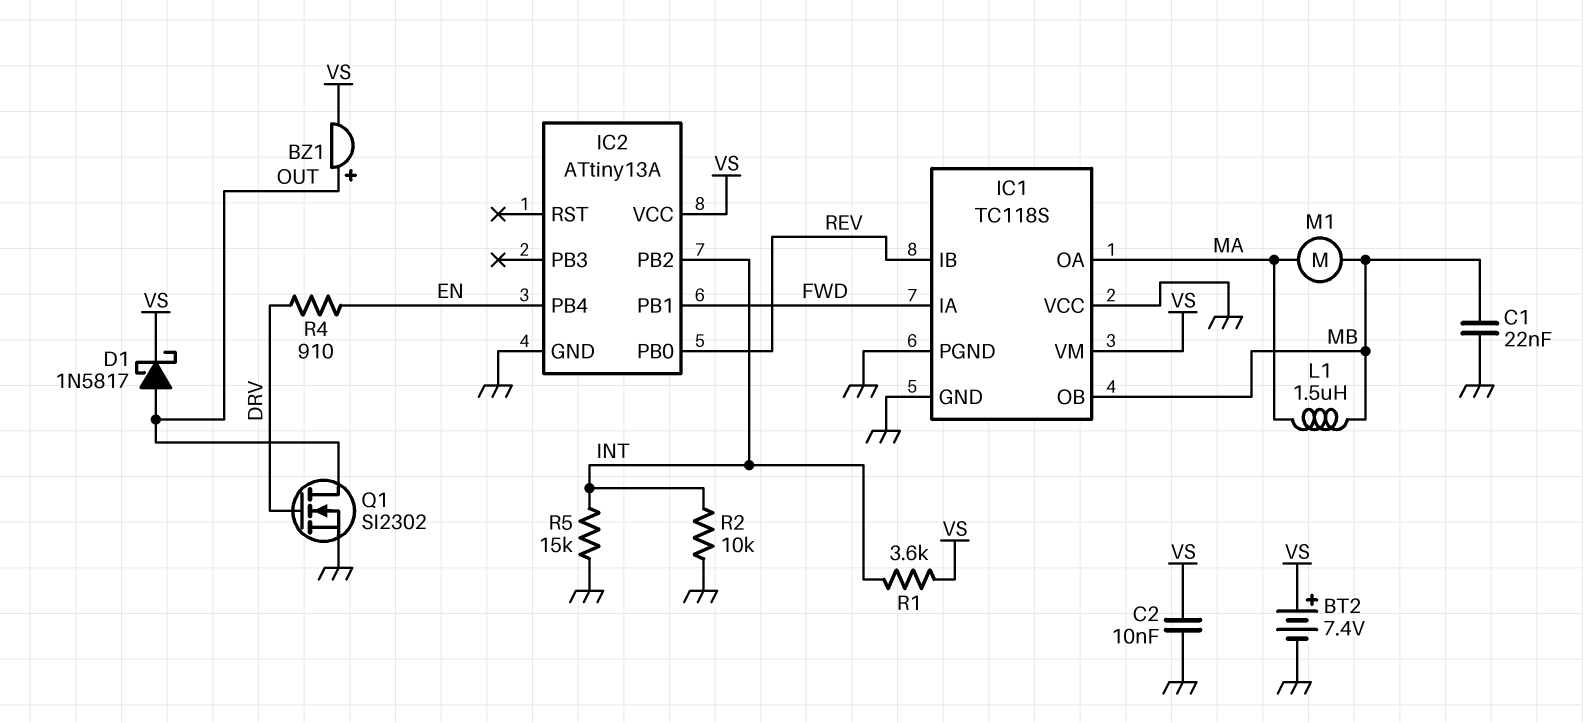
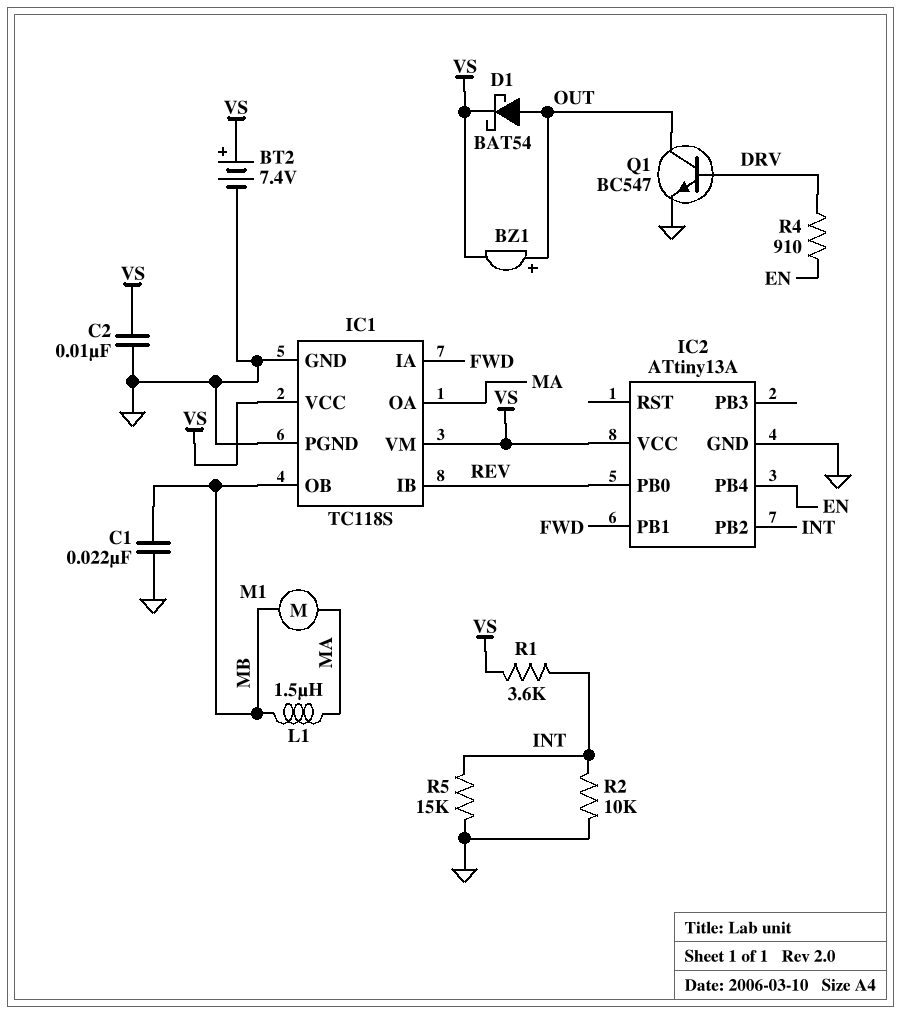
D1: schottky 1N5817 (A OUT, K VS) -> schottky BAT54 (A OUT, K VS)
IC1 pin VCC: GND -> VS
Q1: NMOS SI2302 (G DRV, D OUT, S GND) -> NPN BC547 (B DRV, C OUT, E GND)

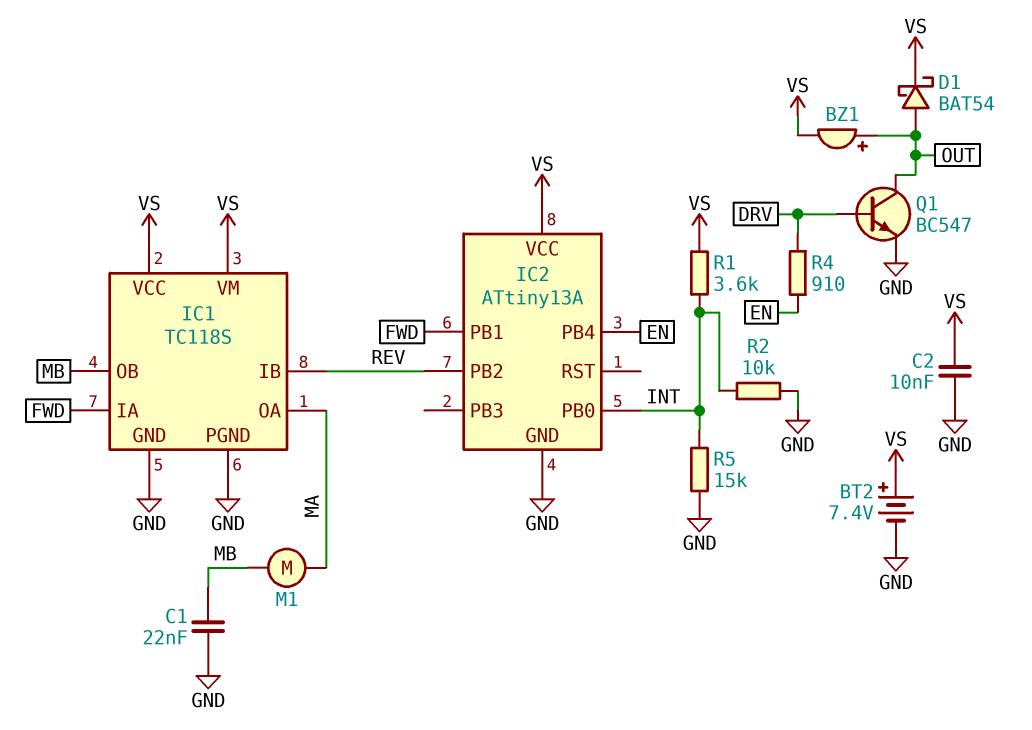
IC2 pin PB0: REV -> INT
IC2 pin PB2: INT -> REV
L1: 1.5uH (MA, MB) -> none

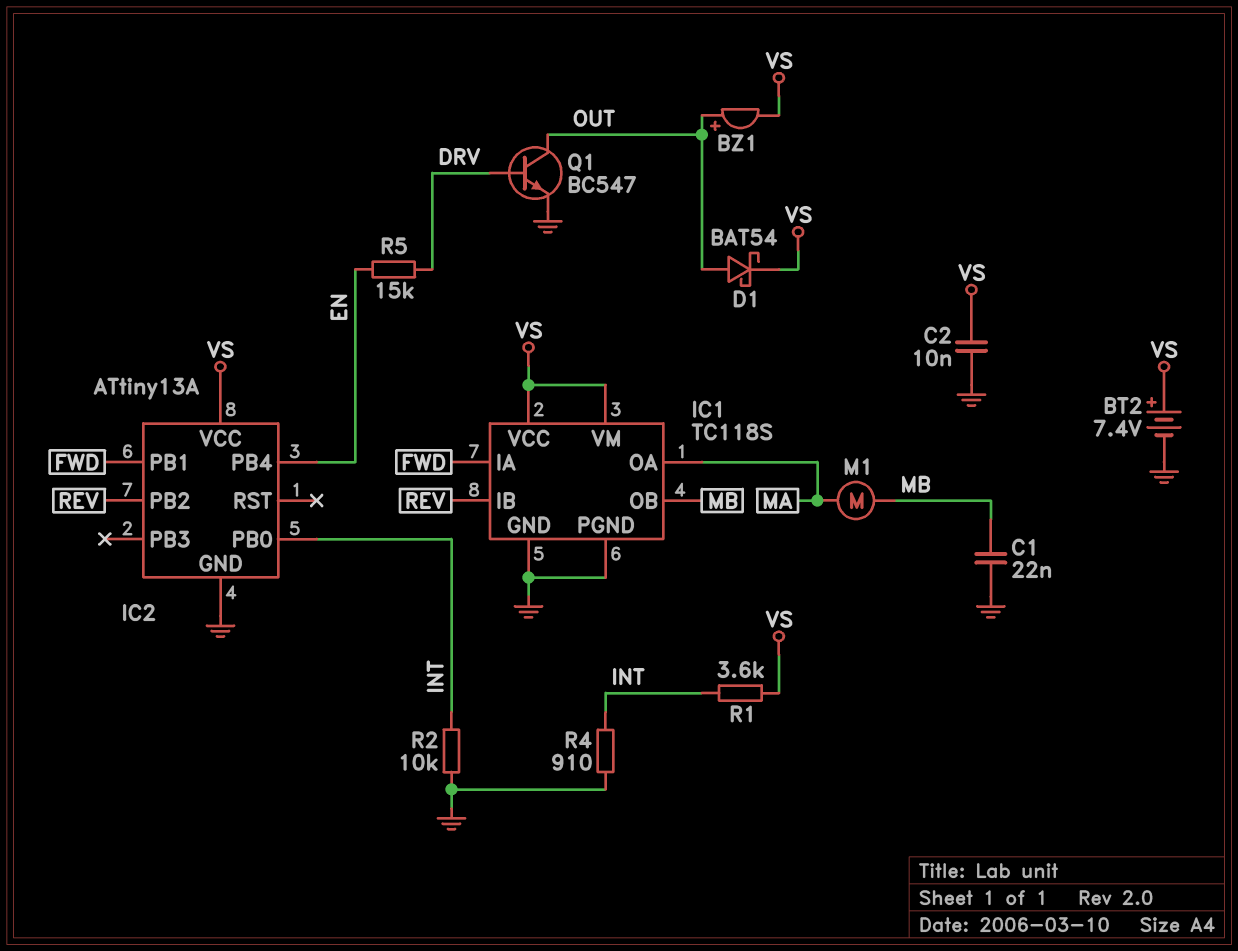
R4: 910 (DRV, EN) -> 910 (GND, INT)
R5: 15k (GND, INT) -> 15k (DRV, EN)

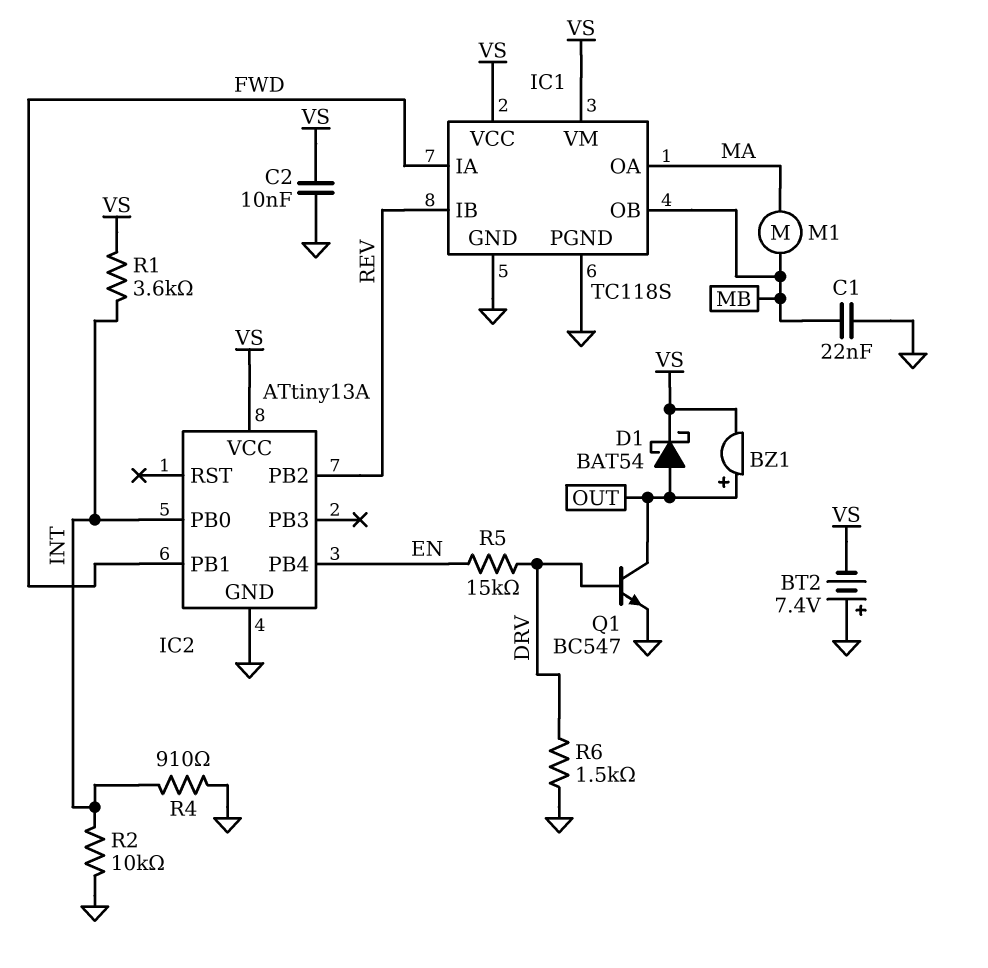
BT2: 7.4V (plus VS, minus GND) -> 7.4V (plus GND, minus VS)
R6: none -> 1.5k (DRV, GND)

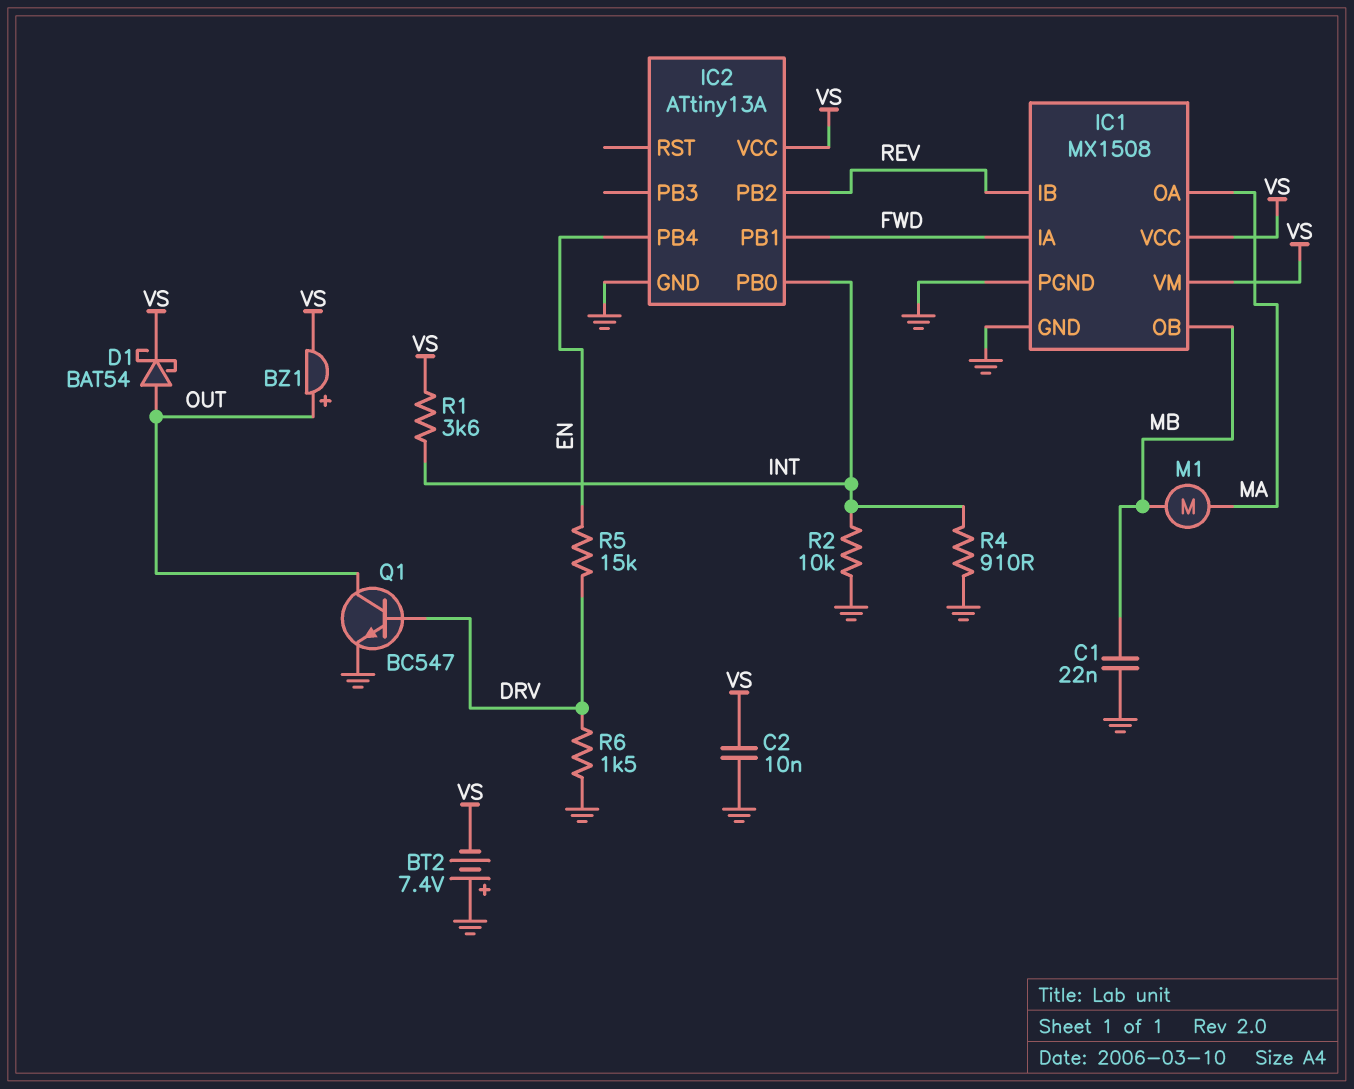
IC1: TC118S -> MX1508

